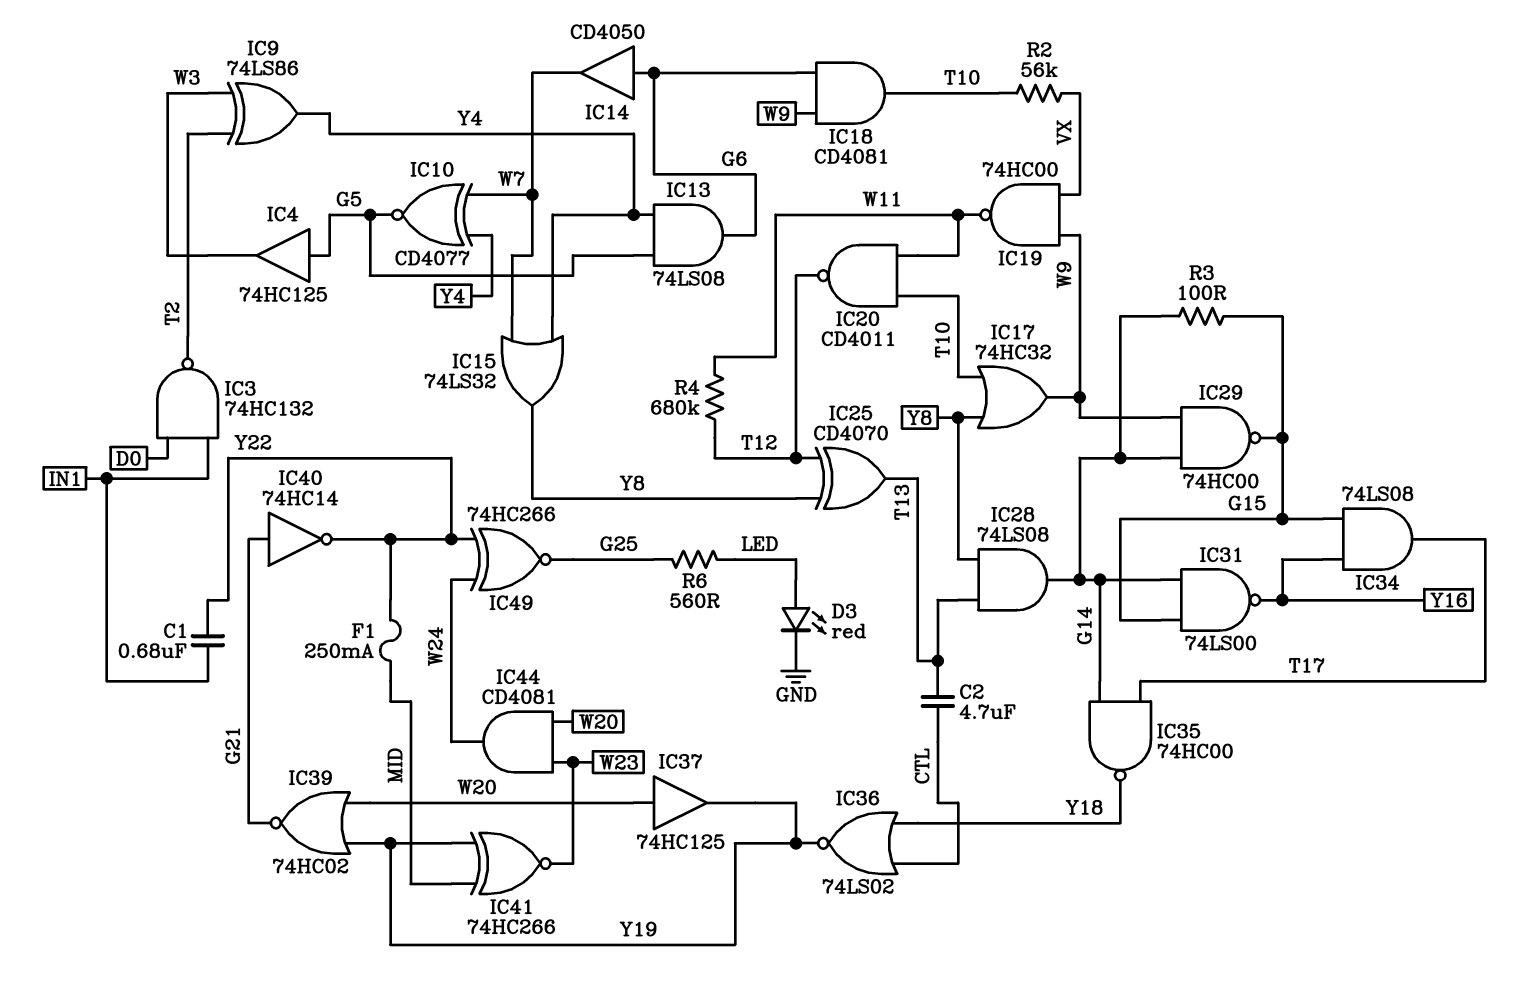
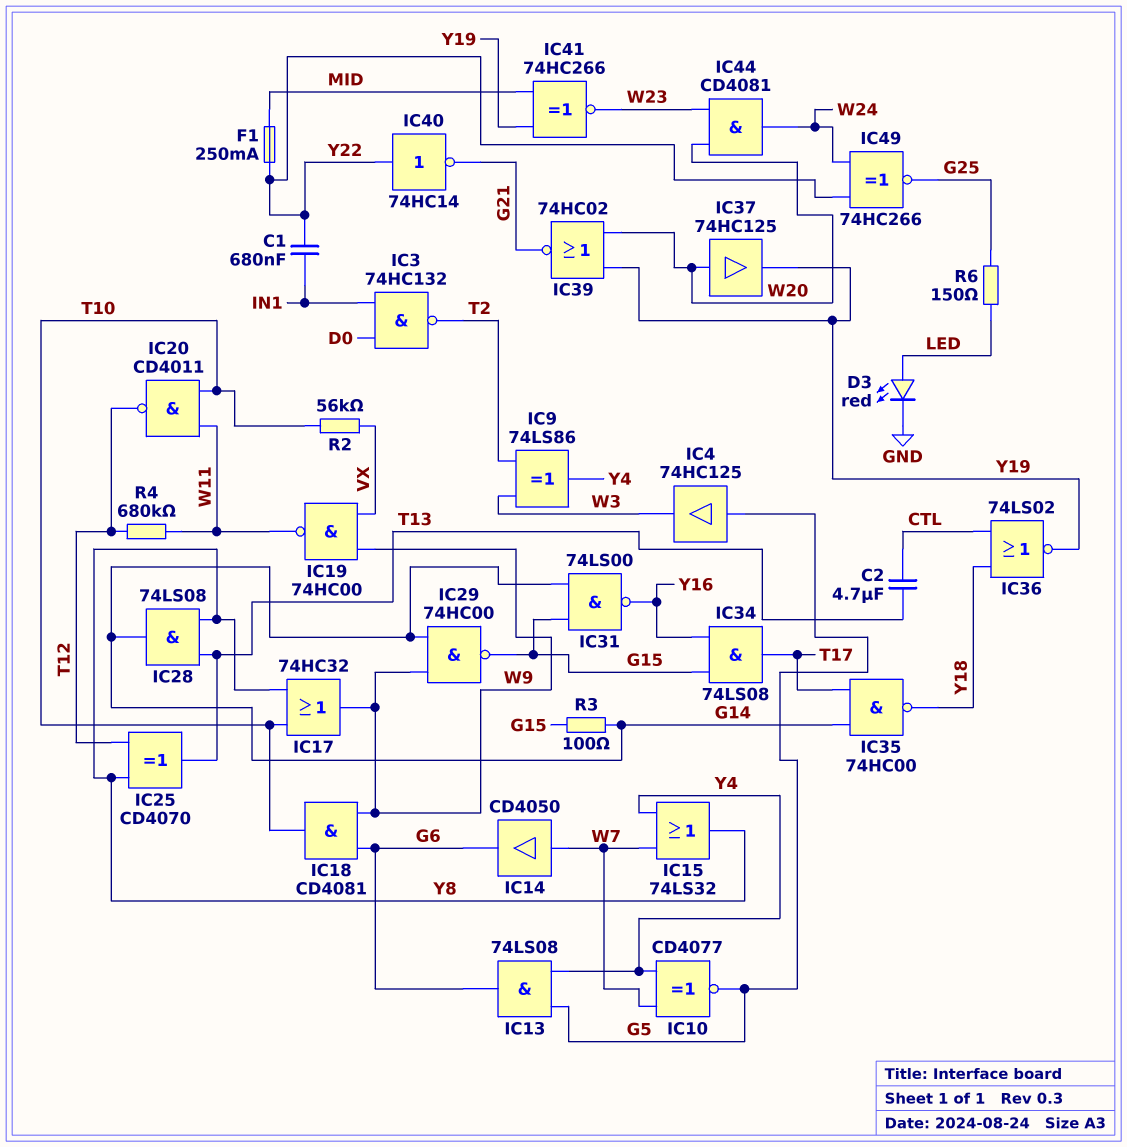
IC14: buffer CD4050 (in G6, out W7) -> buffer CD4050 (in W7, out G6)
IC40: NOT 74HC14 (in G21, out Y22) -> NOT 74HC14 (in Y22, out G21)
R6: 560 (G25, LED) -> 150 (G25, LED)

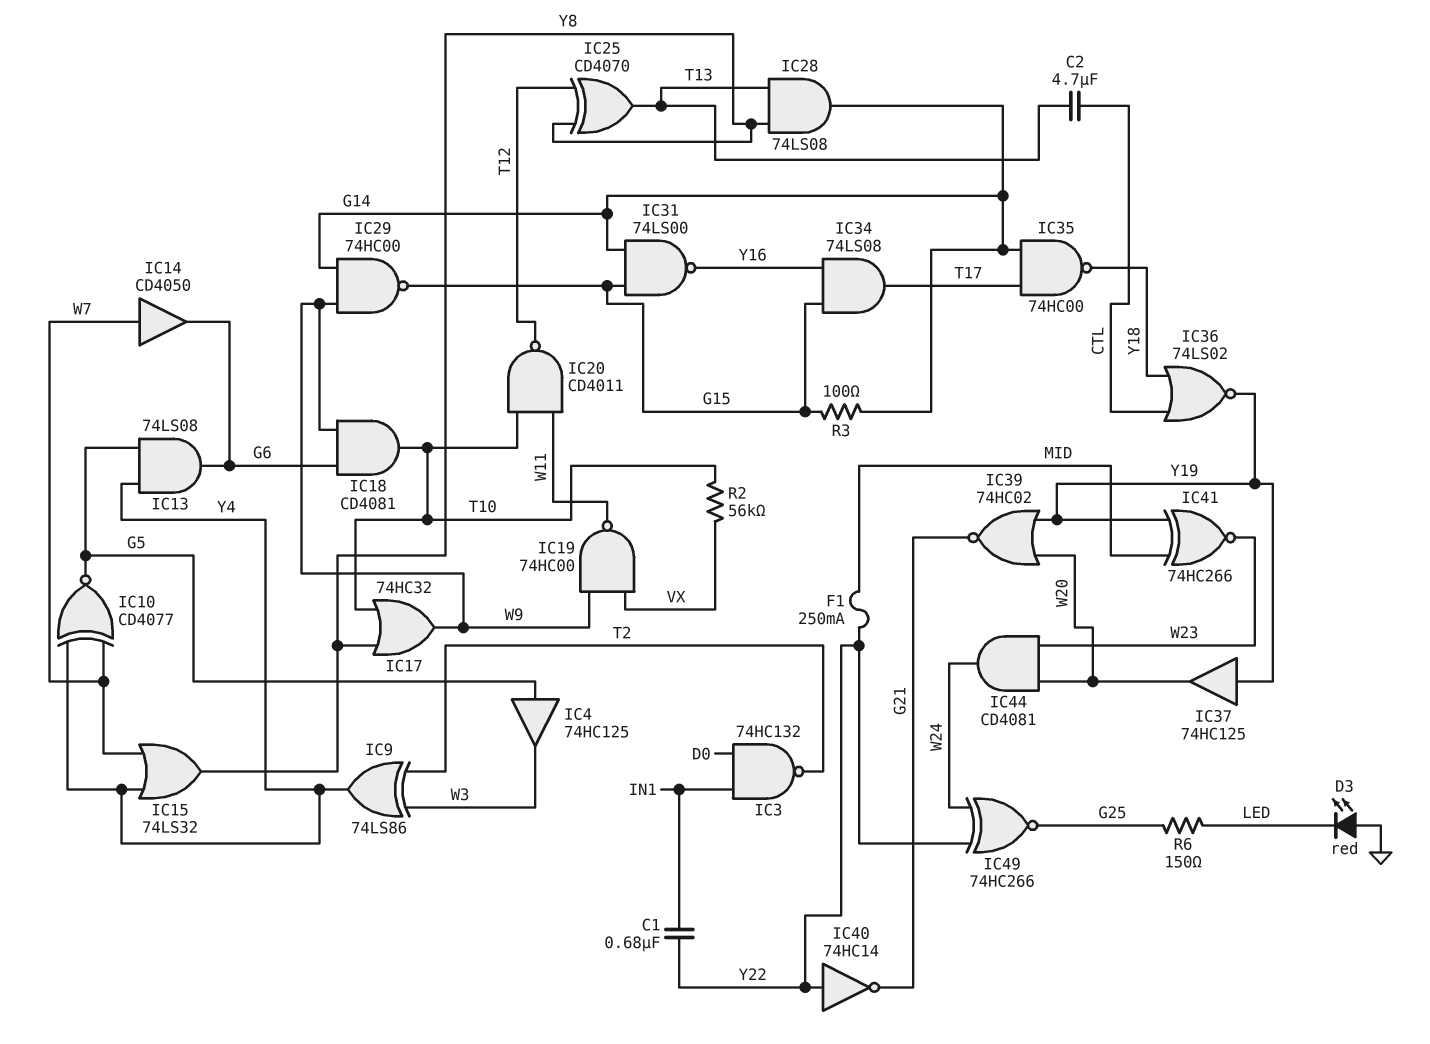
D3: LED red (A LED, K GND) -> LED red (A GND, K LED)
IC37: buffer 74HC125 (in W20, out Y19) -> buffer 74HC125 (in Y19, out W20)
R4: 680k (T12, W11) -> none

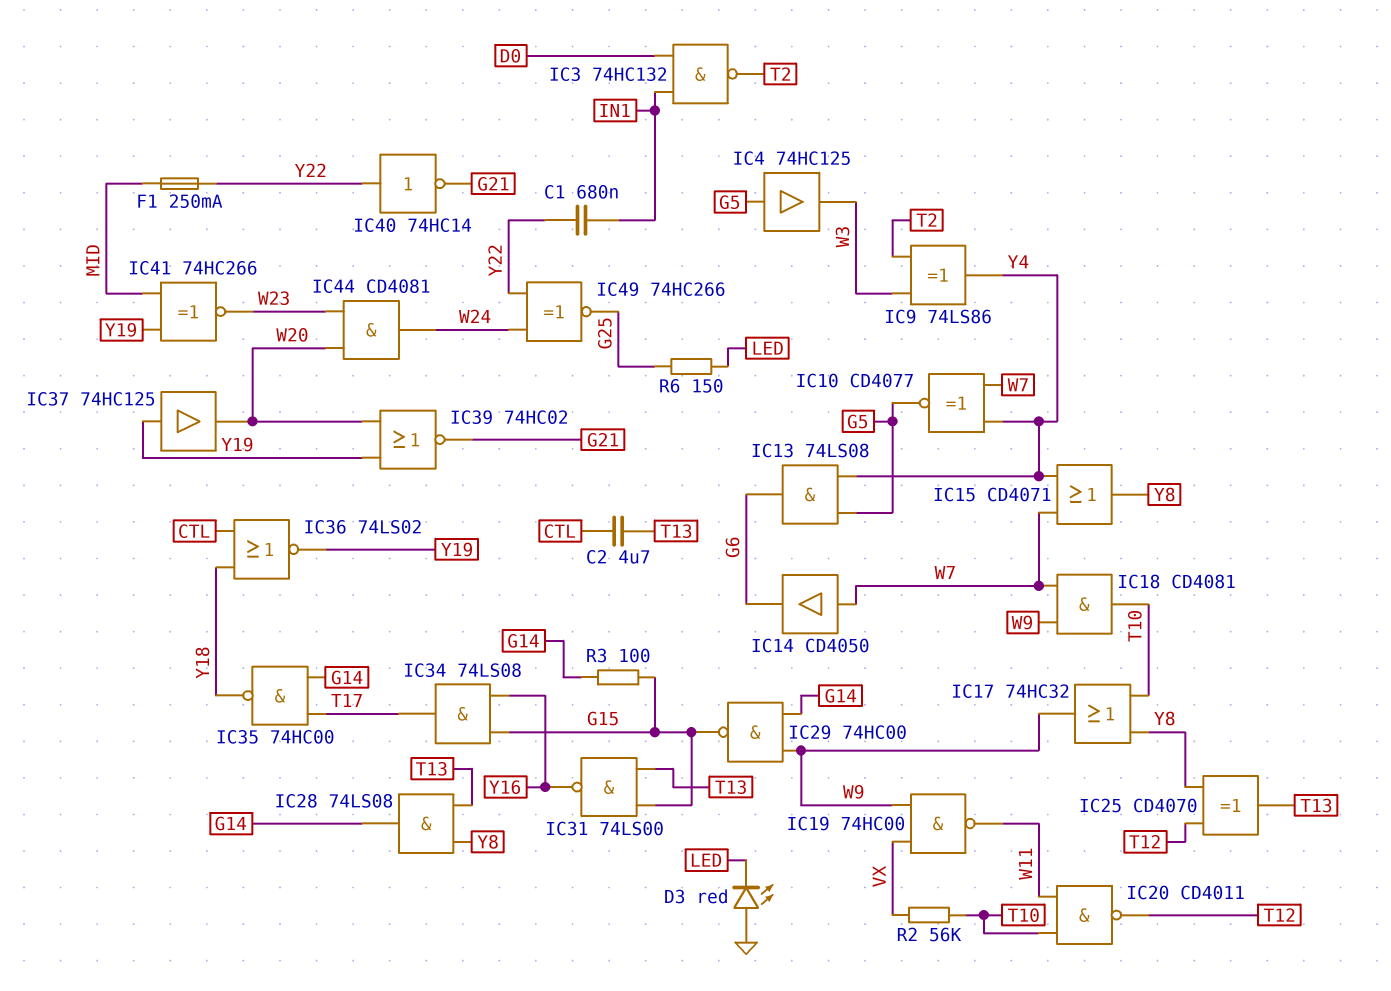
IC15: OR 74LS32 (in W7, in Y4, out Y8) -> OR CD4071 (in W7, in Y4, out Y8)
IC18: AND CD4081 (in G6, in W9, out T10) -> AND CD4081 (in W7, in W9, out T10)
IC31: NAND 74LS00 (in G14, in G15, out Y16) -> NAND 74LS00 (in G15, in T13, out Y16)

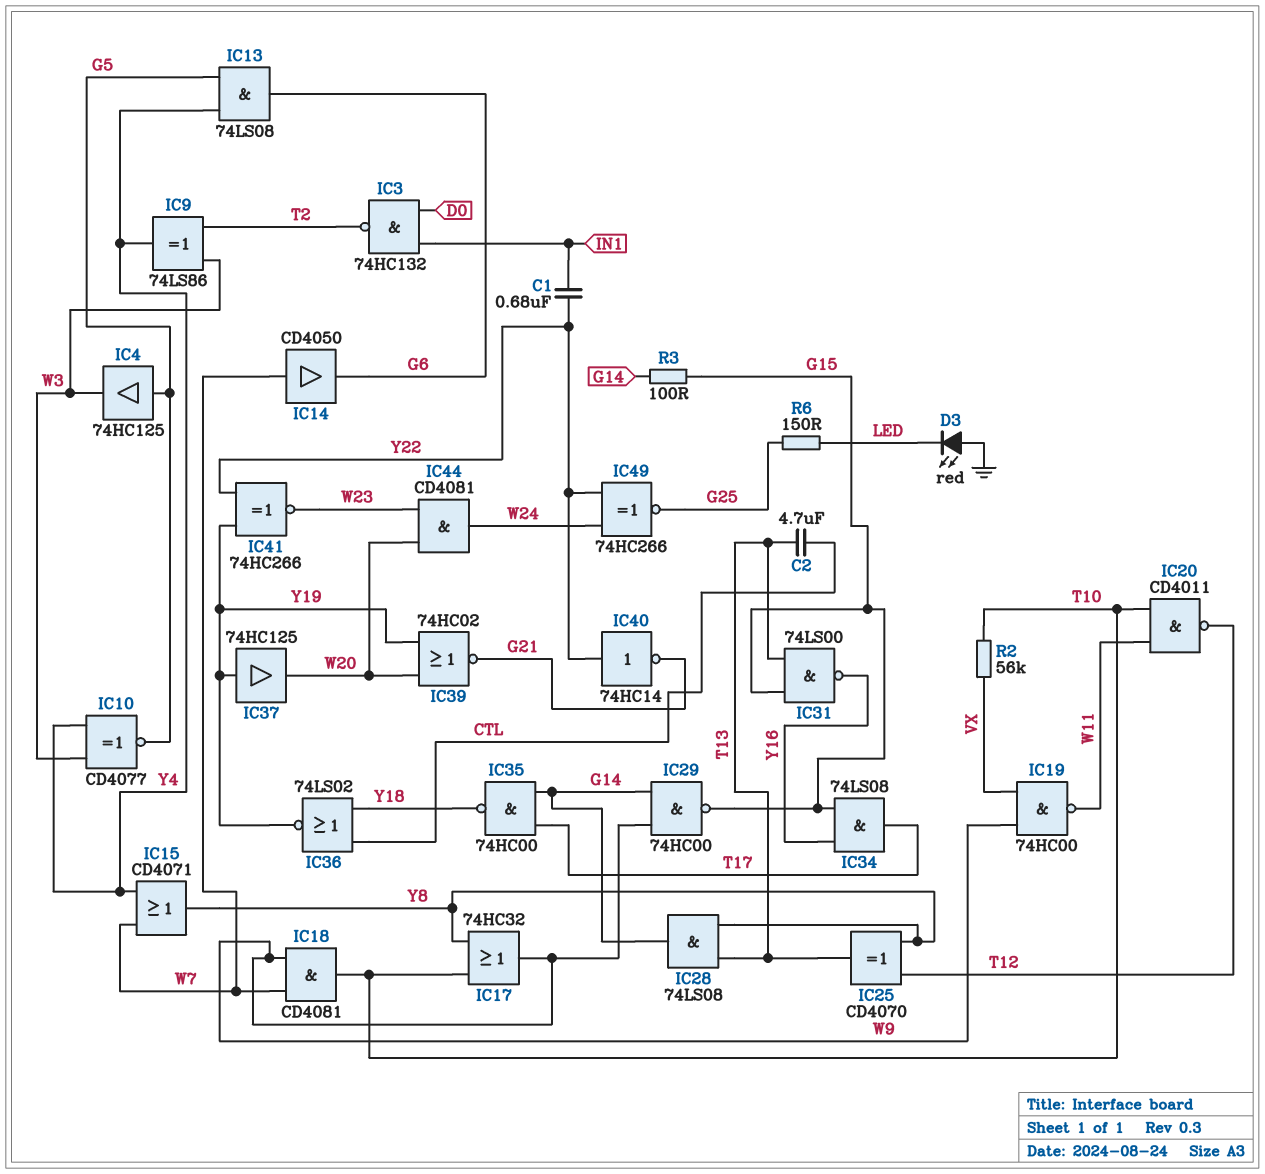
F1: 250mA (MID, Y22) -> none
IC10: XNOR CD4077 (in W7, in Y4, out G5) -> XNOR CD4077 (in W3, in Y4, out G5)
IC41: XNOR 74HC266 (in MID, in Y19, out W23) -> XNOR 74HC266 (in Y19, in Y22, out W23)

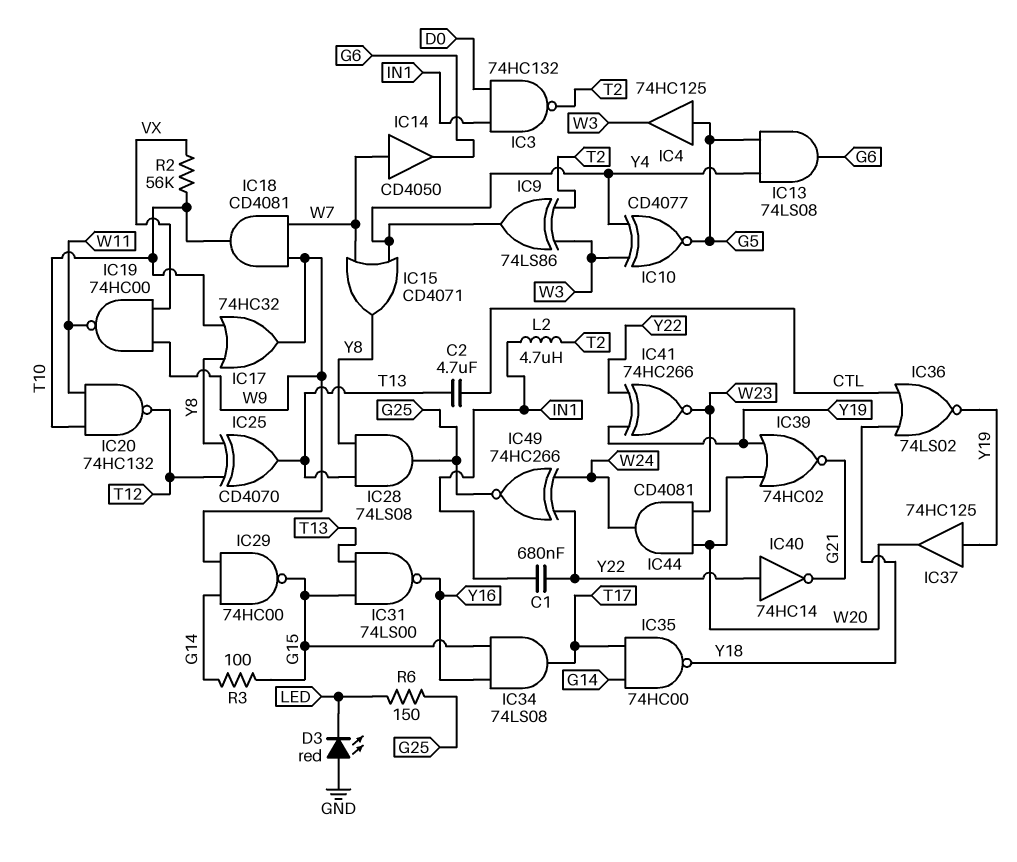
IC20: NAND CD4011 (in T10, in W11, out T12) -> NAND 74HC132 (in T10, in W11, out T12)
IC28: AND 74LS08 (in T13, in Y8, out G14) -> AND 74LS08 (in T13, in Y8, out G25)
L2: none -> 4.7uH (IN1, T2)

